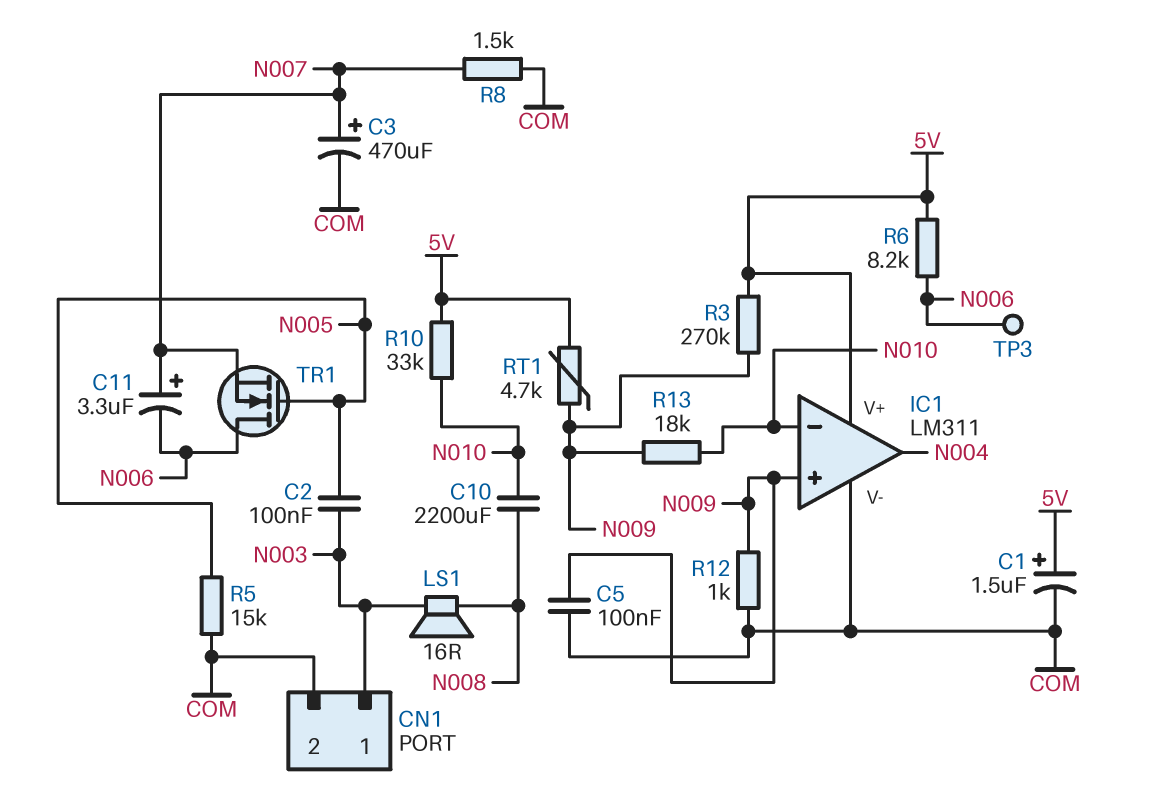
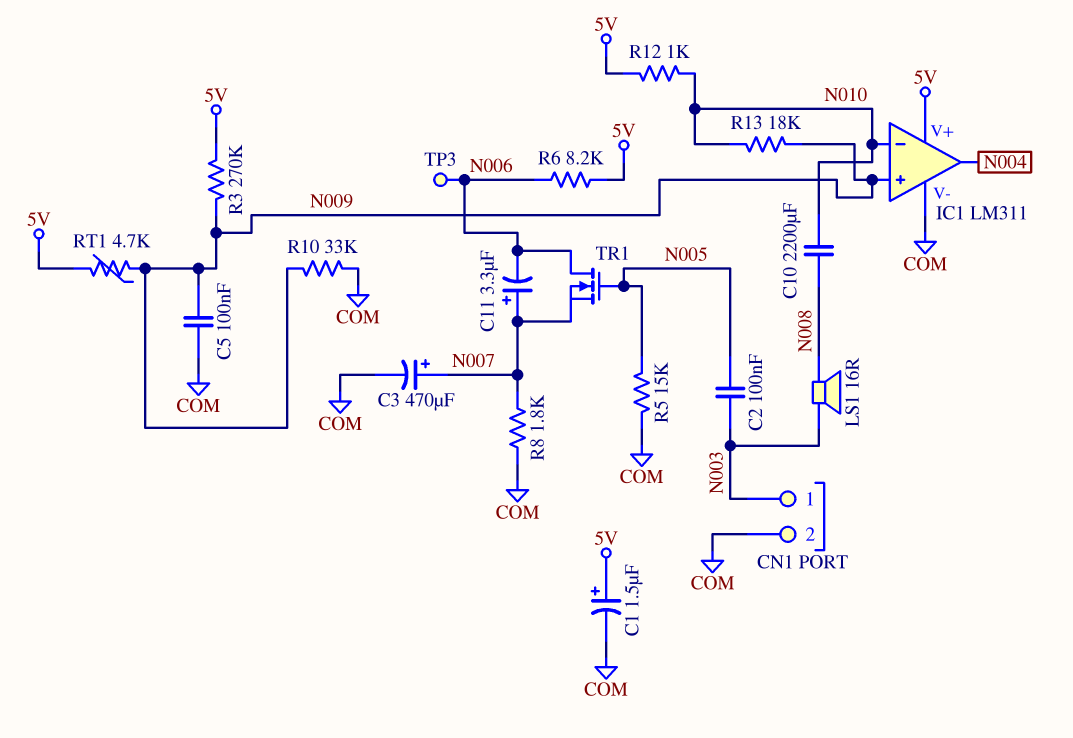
R8: 1.5k (COM, N007) -> 1.8k (COM, N007)
R10: 33k (5V, N010) -> 33k (COM, N009)
R12: 1k (COM, N009) -> 1k (5V, N010)

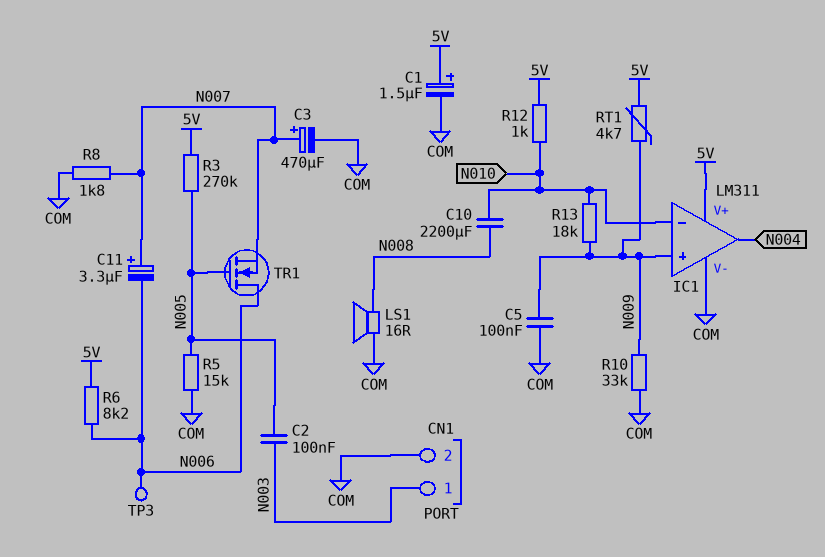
LS1: speaker 16R (N003, N008) -> speaker 16R (COM, N008)
R3: 270k (5V, N009) -> 270k (5V, N005)

